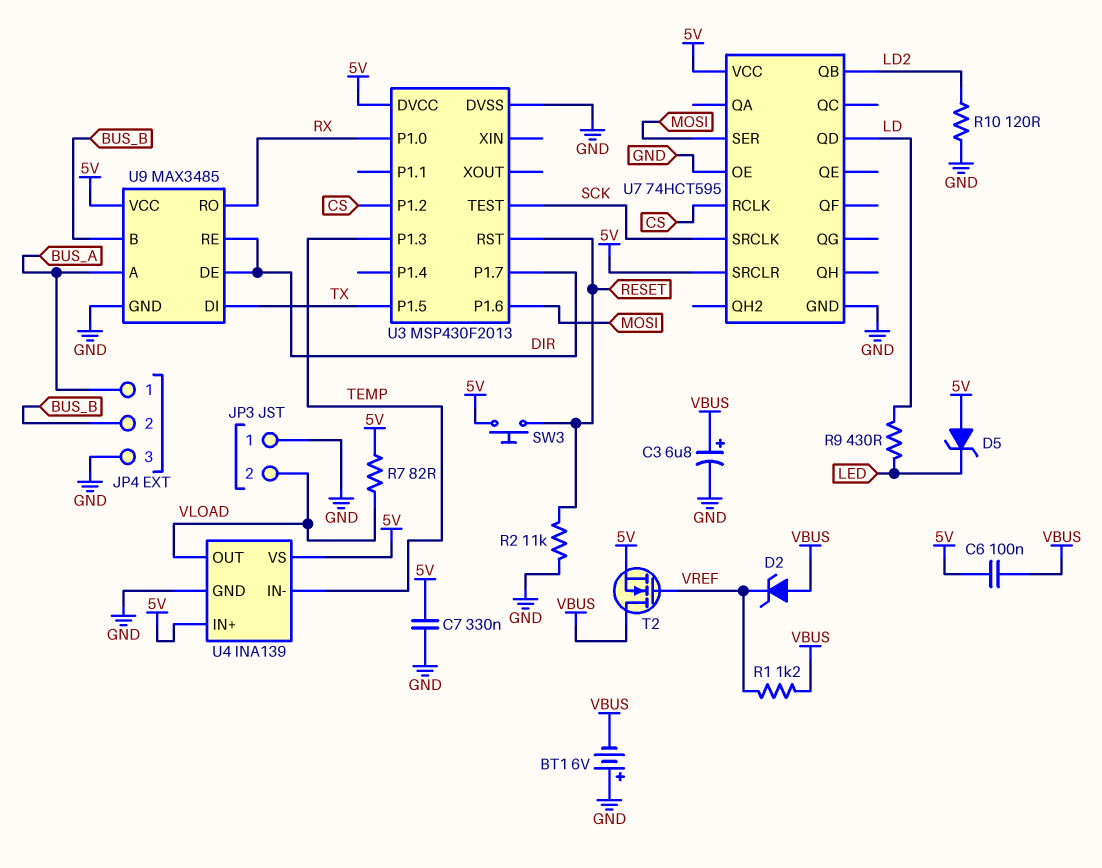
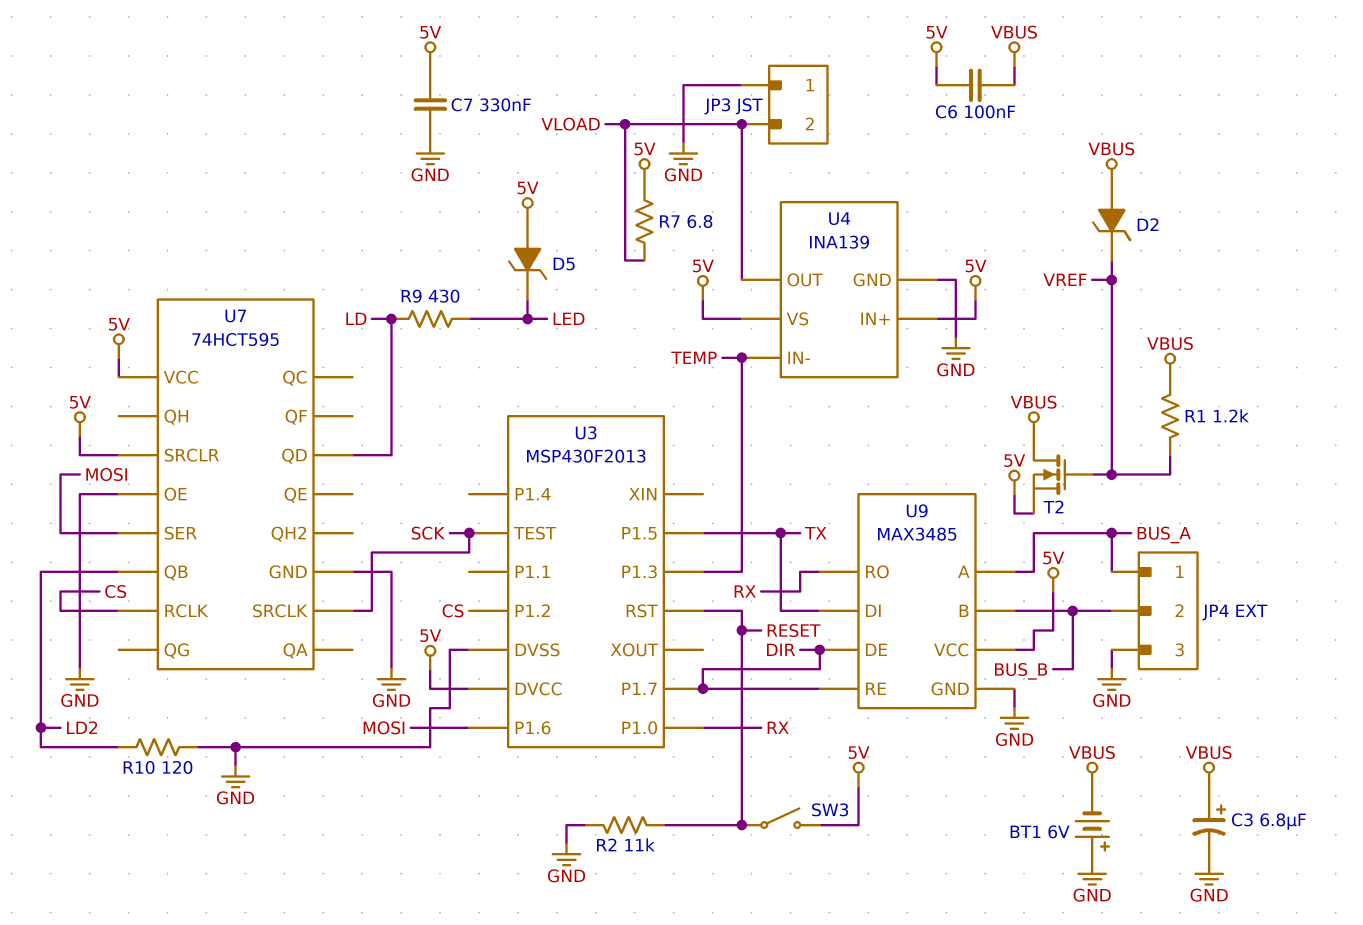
R7: 82 (5V, VLOAD) -> 6.8 (5V, VLOAD)
SW3: button (5V, RESET) -> switch (5V, RESET)

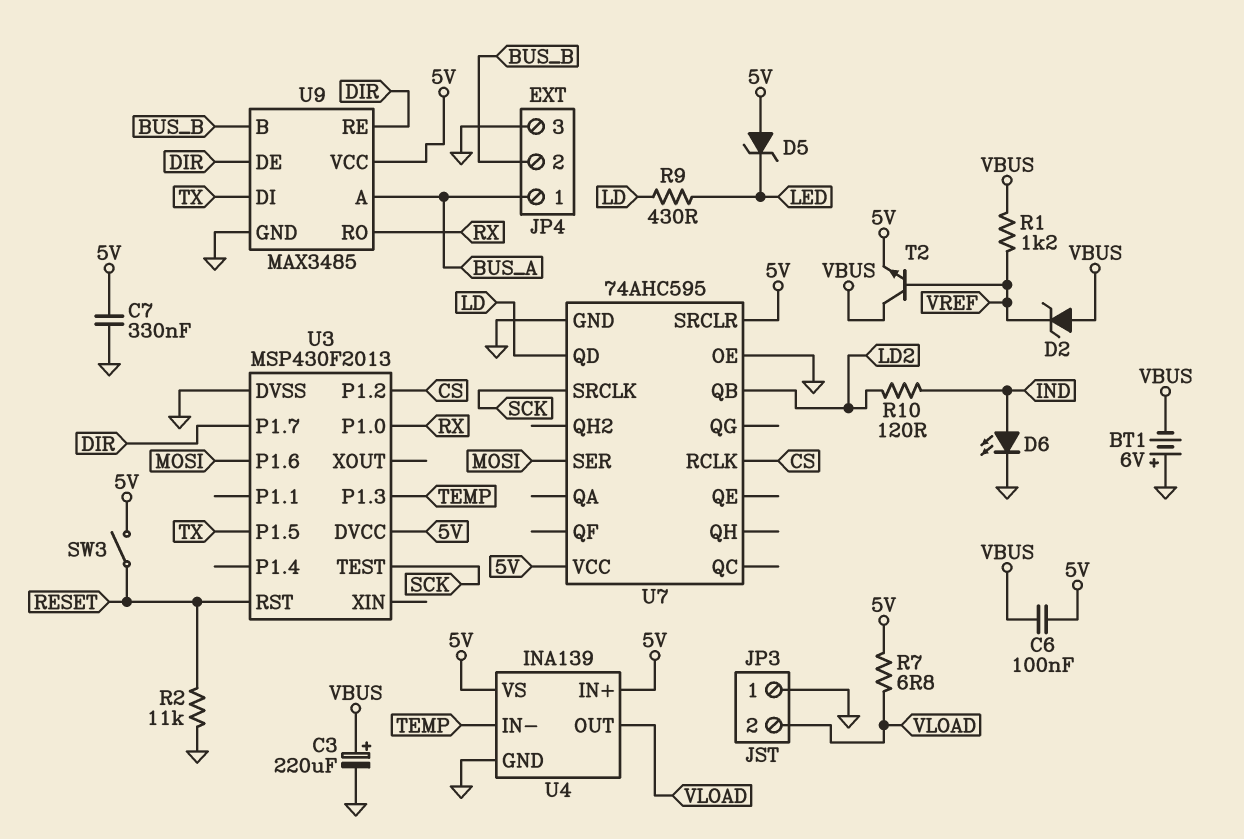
C3: 6.8uF (plus VBUS, minus GND) -> 220uF (plus VBUS, minus GND)
D6: none -> LED (A IND, K GND)
R10: 120 (GND, LD2) -> 120 (IND, LD2)
T2: NMOS (G VREF, D VBUS, S 5V) -> NPN (B VREF, C VBUS, E 5V)
U7: 74HCT595 -> 74AHC595

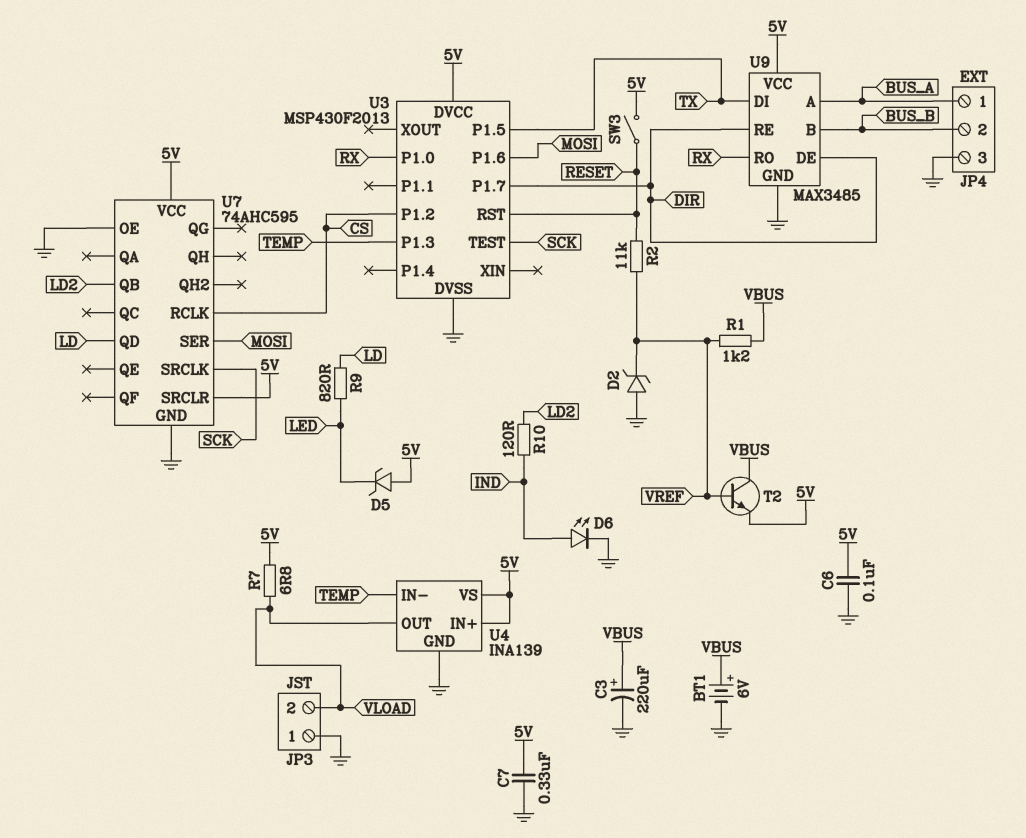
BT1: 6V (plus GND, minus VBUS) -> 6V (plus VBUS, minus GND)
C6: 100nF (5V, VBUS) -> 100nF (5V, GND)
D2: zener (A VBUS, K VREF) -> zener (A GND, K VREF)
R2: 11k (GND, RESET) -> 11k (RESET, VREF)
R9: 430 (LD, LED) -> 820 (LD, LED)

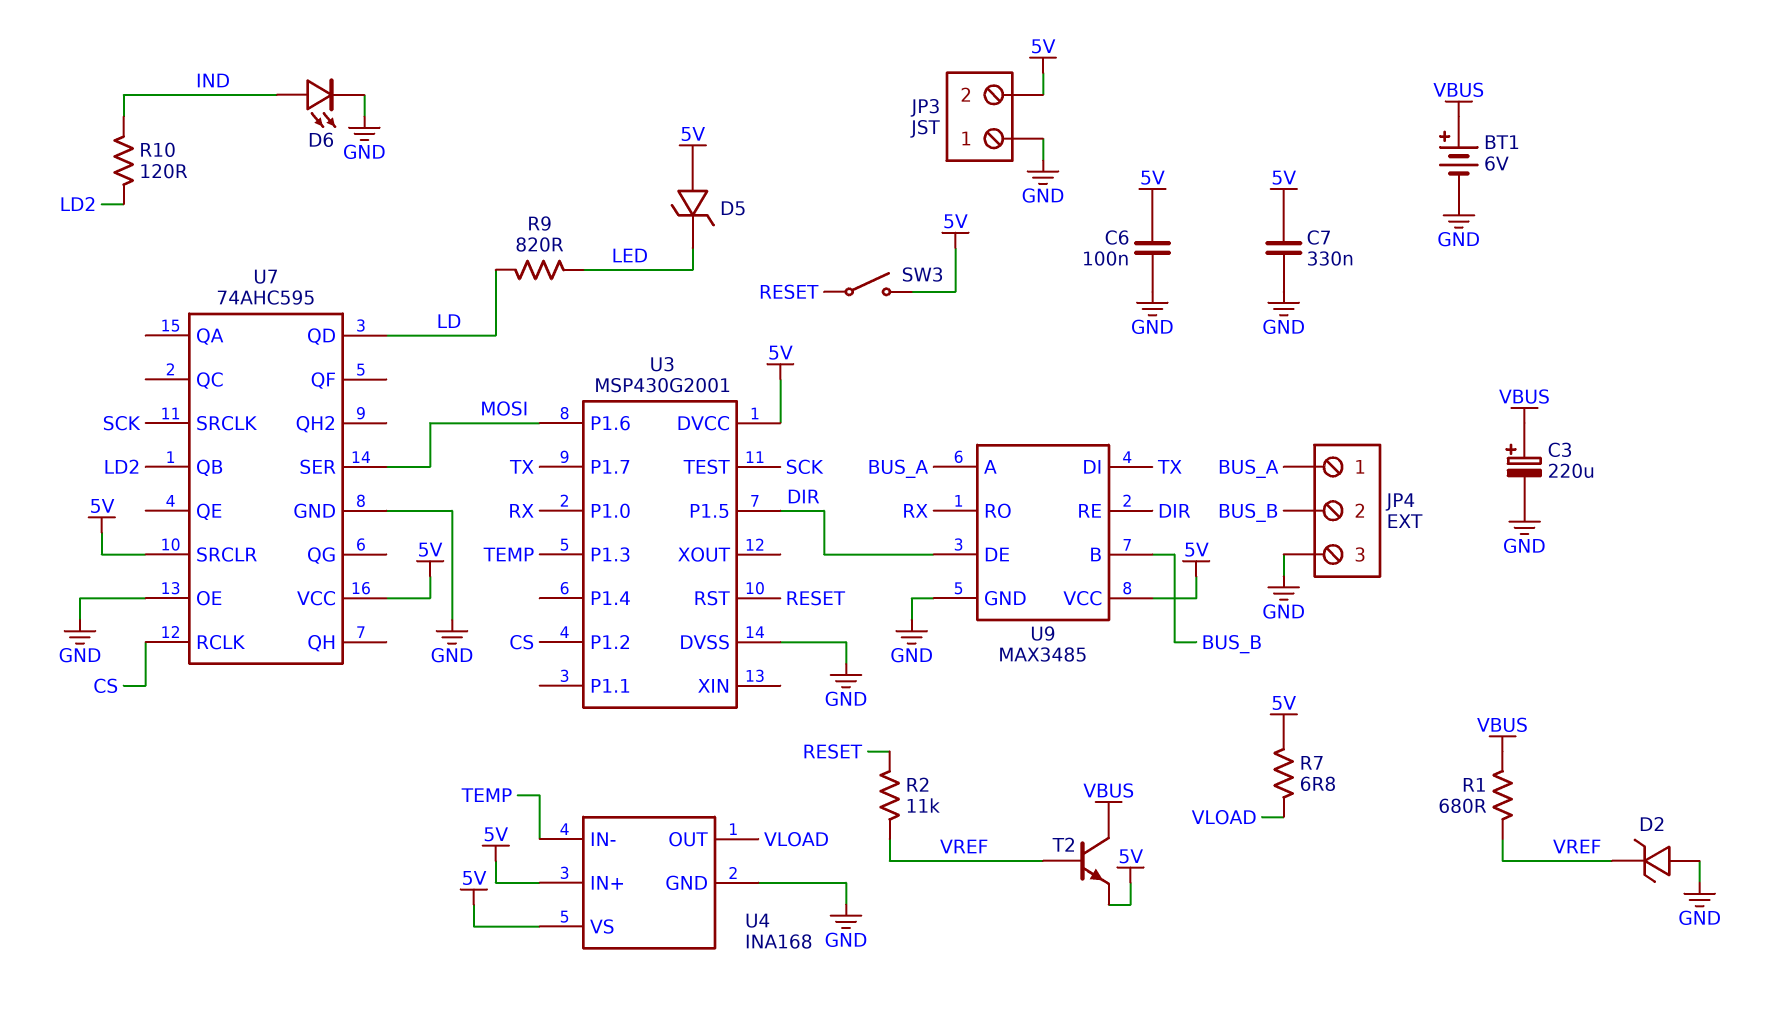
JP3 pin 2: VLOAD -> 5V
R1: 1.2k (VBUS, VREF) -> 680 (VBUS, VREF)
U3: MSP430F2013 -> MSP430G2001
U3 pin P1.5: TX -> DIR
U3 pin P1.7: DIR -> TX
U4: INA139 -> INA168

